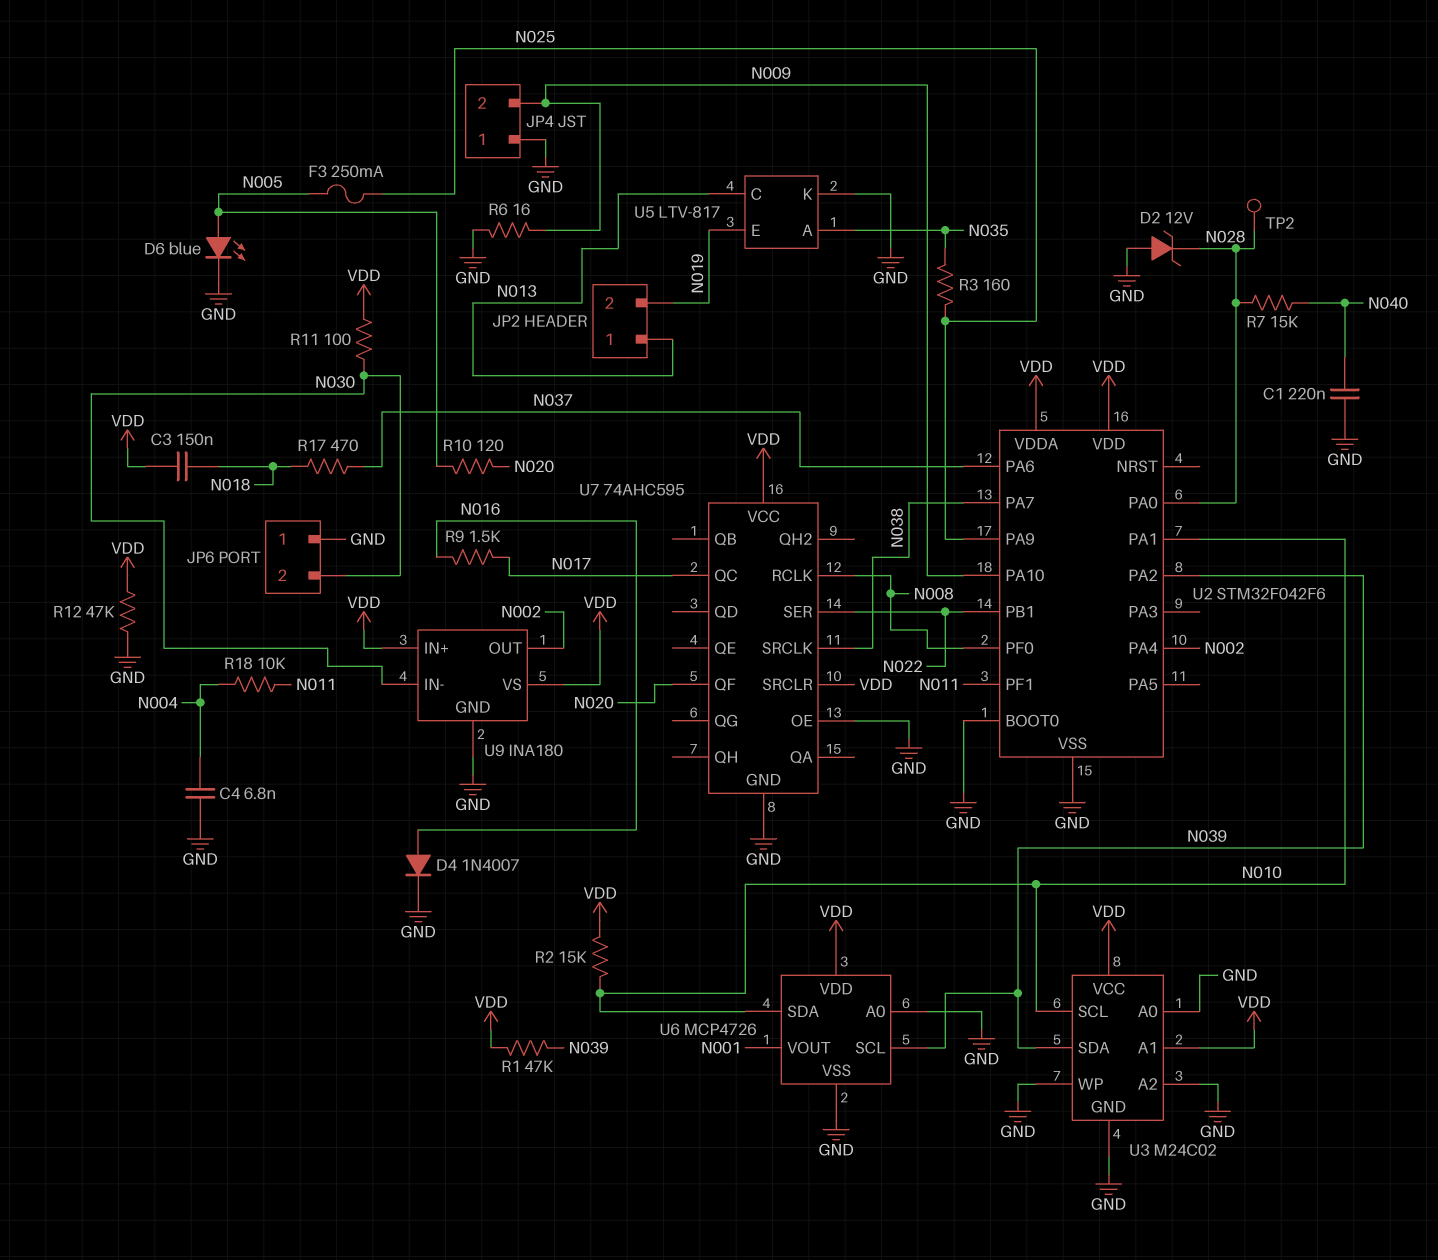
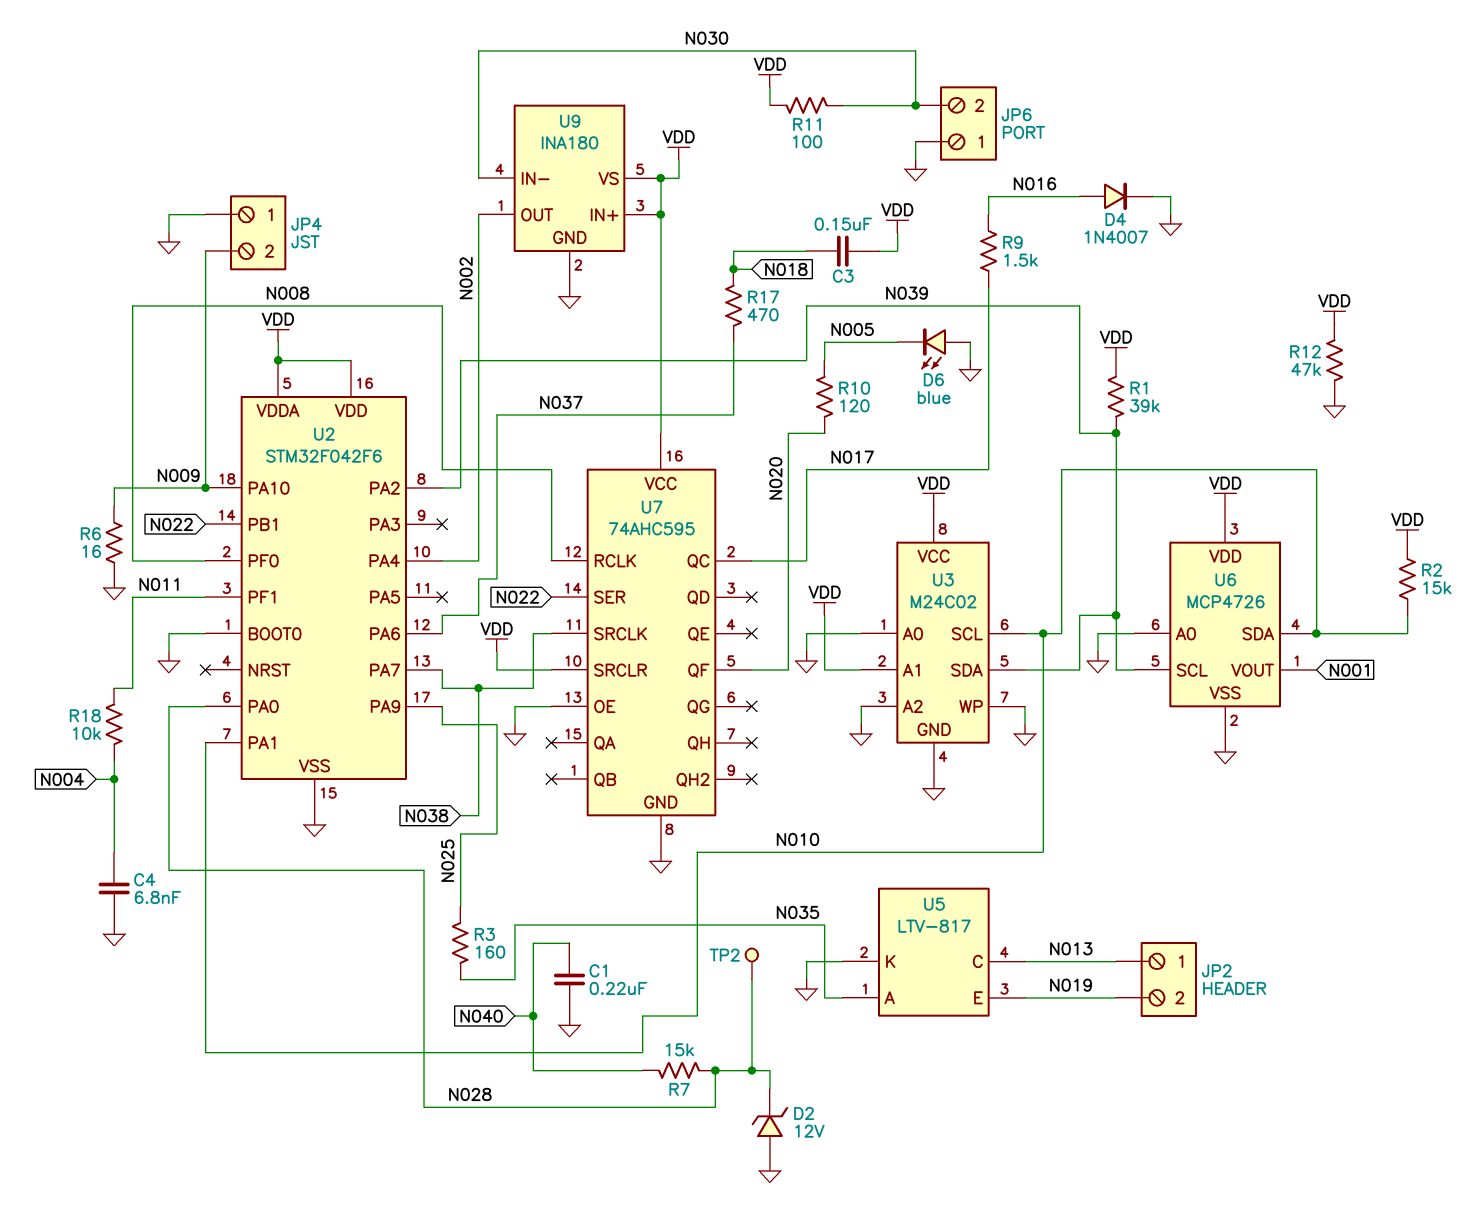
D6: LED blue (A N005, K GND) -> LED blue (A GND, K N005)
F3: 250mA (N005, N025) -> none
R1: 47k (N039, VDD) -> 39k (N039, VDD)

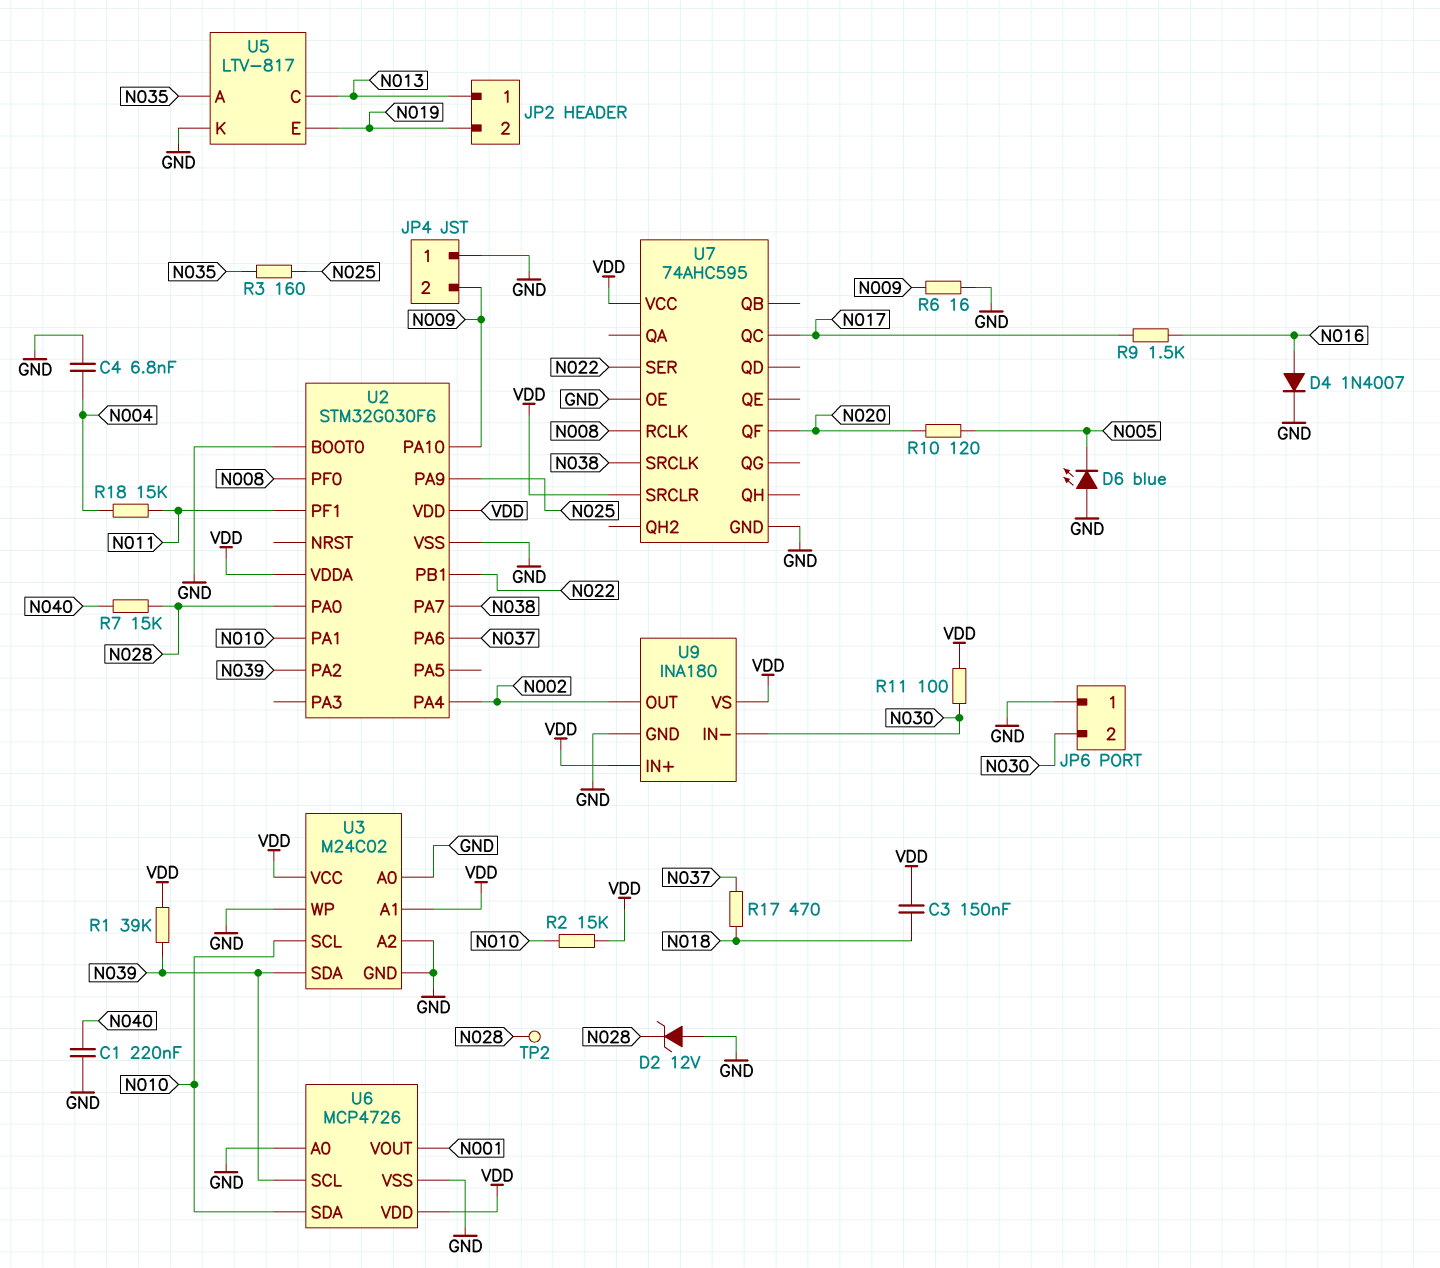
R12: 47k (GND, VDD) -> none
R18: 10k (N004, N011) -> 15k (N004, N011)
U2: STM32F042F6 -> STM32G030F6

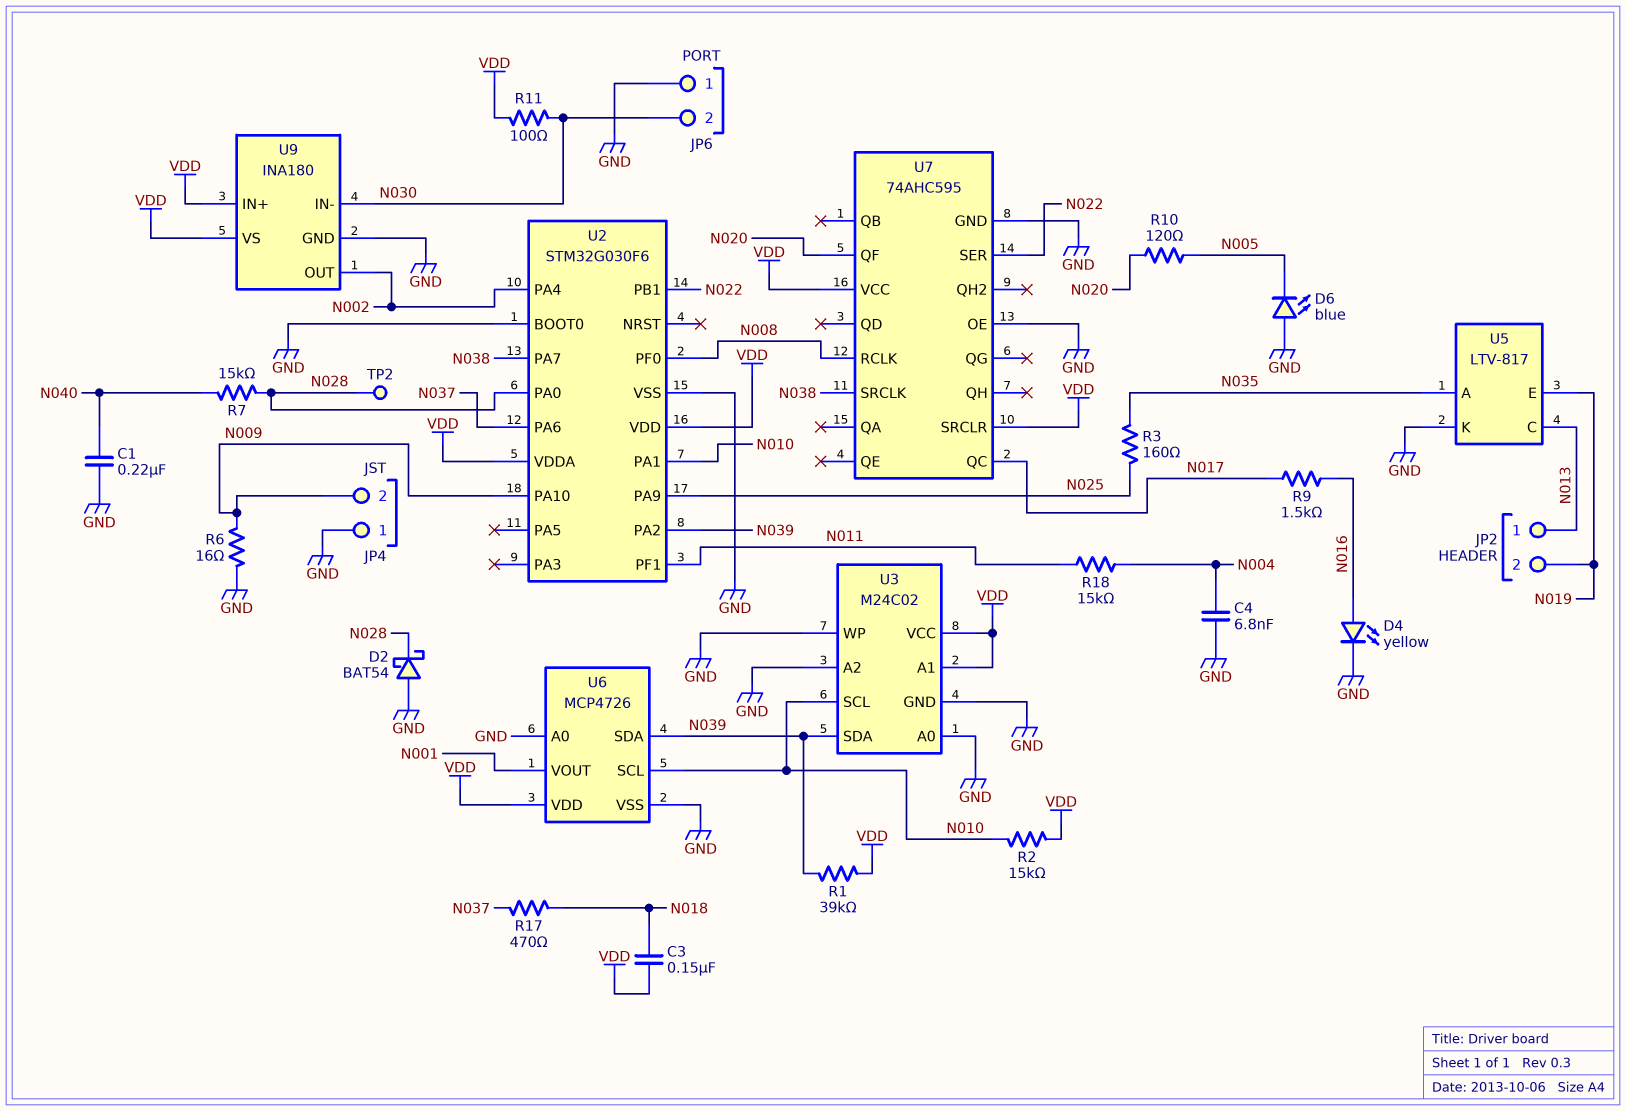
D2: zener 12V (A GND, K N028) -> schottky BAT54 (A GND, K N028)
D4: diode 1N4007 (A N016, K GND) -> LED yellow (A N016, K GND)
U6 pin SCL: N039 -> N010
U6 pin SDA: N010 -> N039

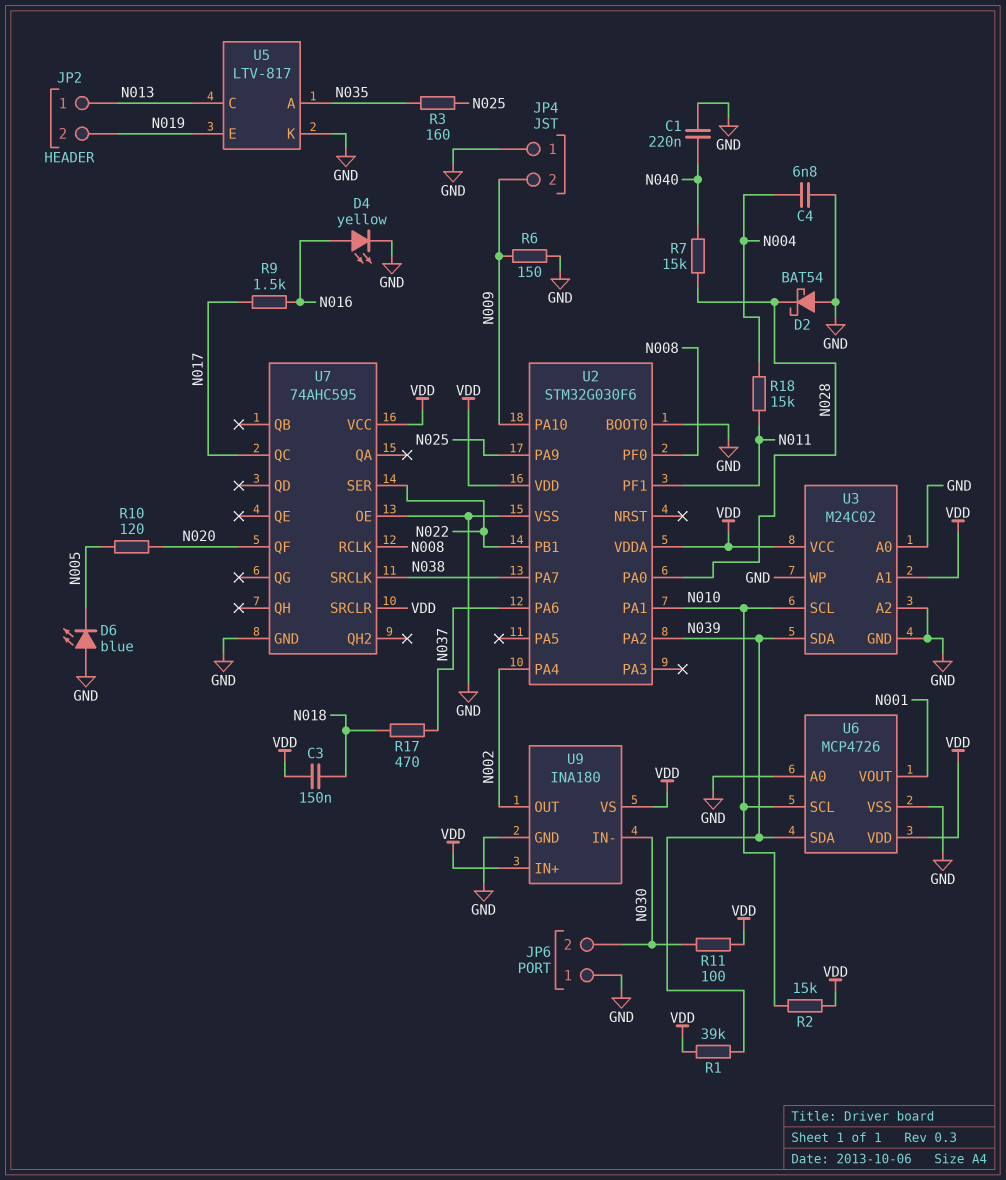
R6: 16 (GND, N009) -> 150 (GND, N009)
TP2: test point (N028) -> none

